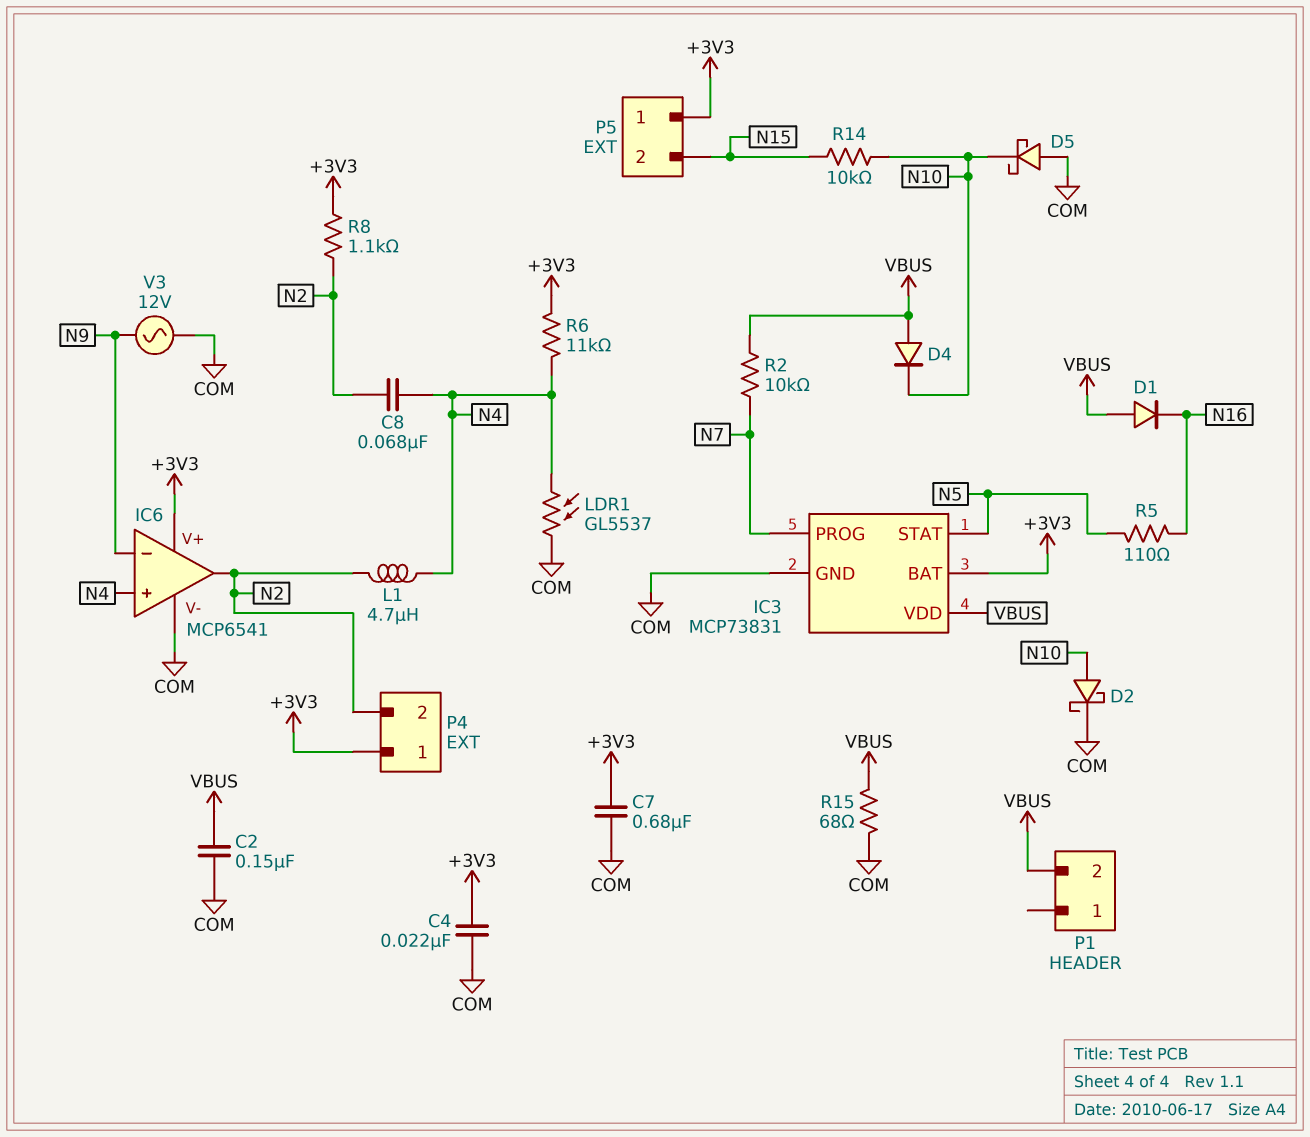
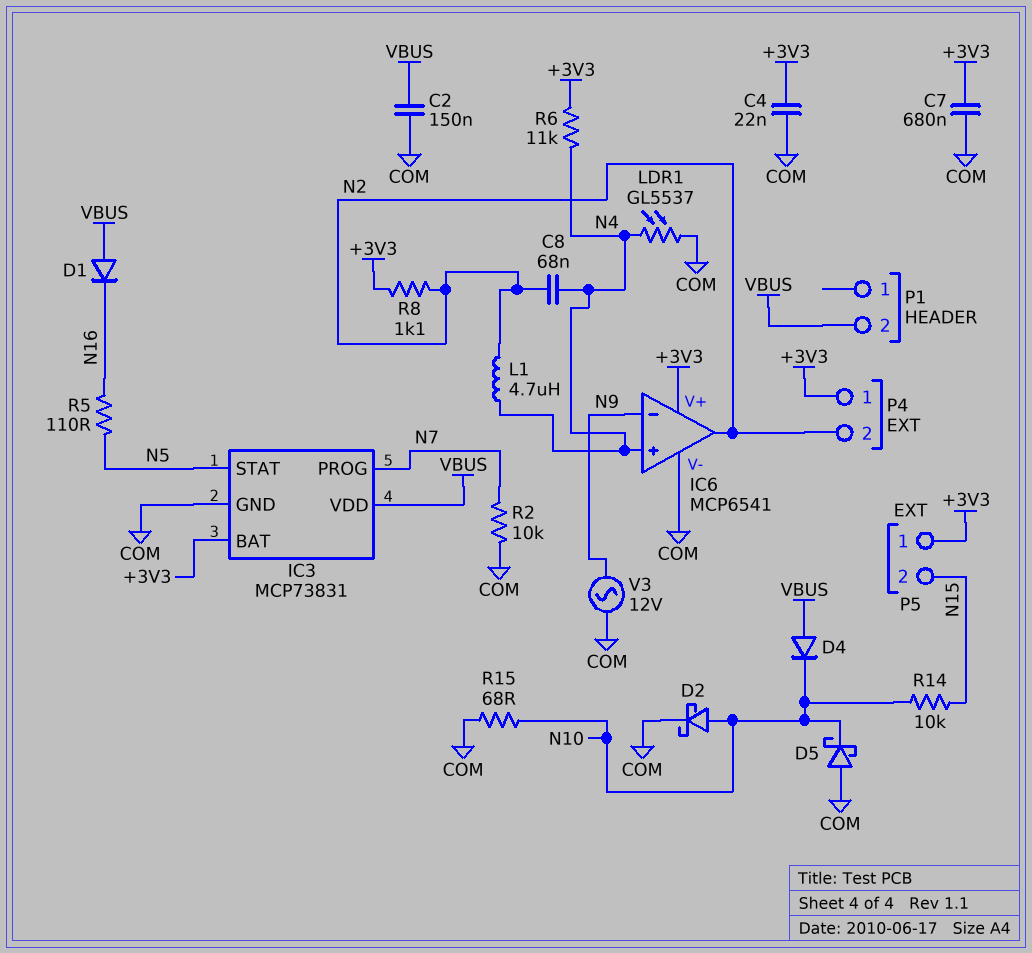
R2: 10k (N7, VBUS) -> 10k (COM, N7)
R15: 68 (COM, VBUS) -> 68 (COM, N10)

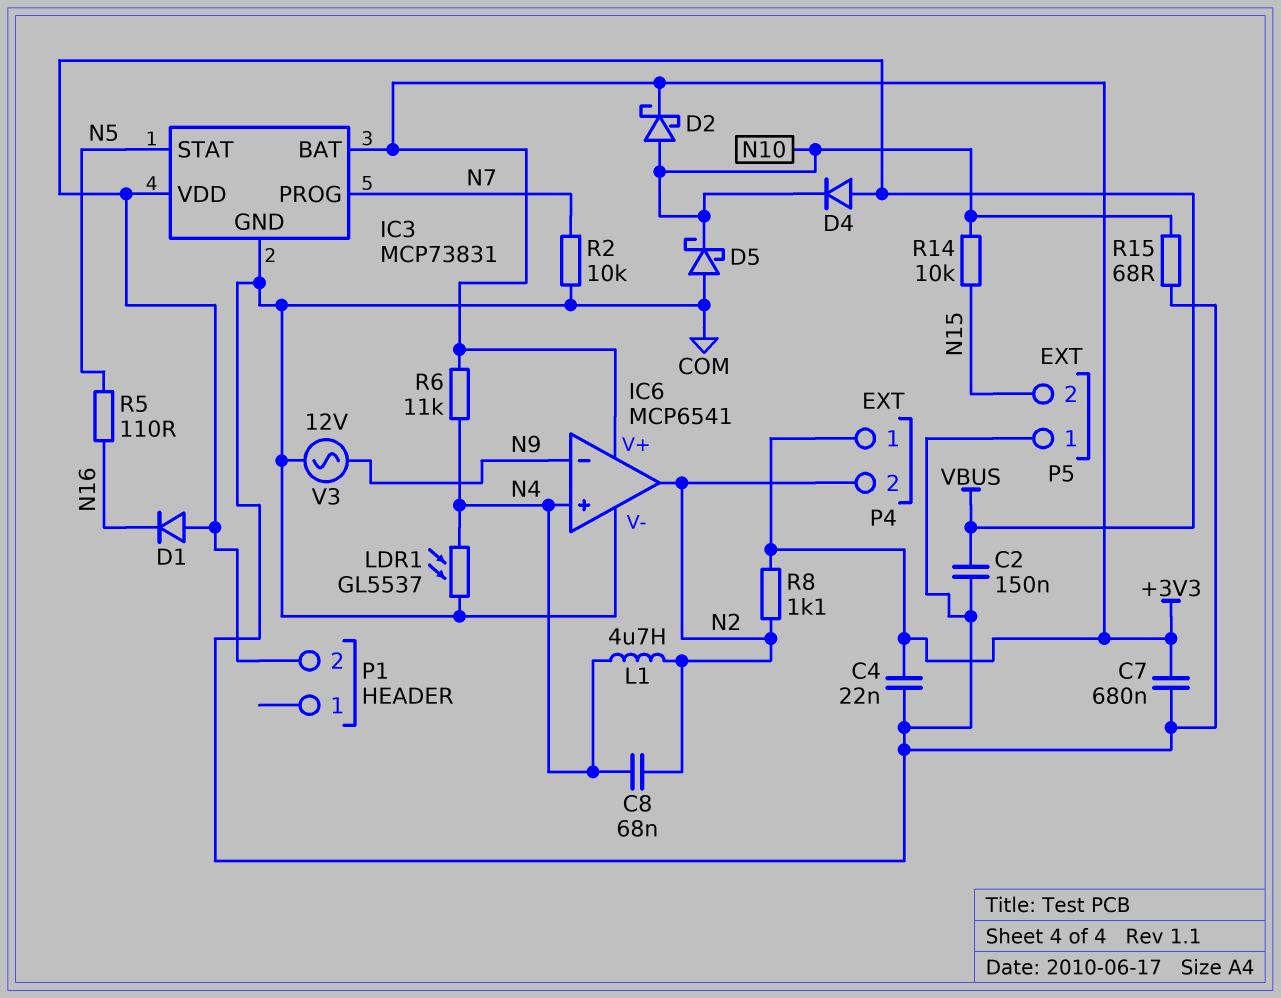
D2: schottky (A N10, K COM) -> schottky (A N10, K +3V3)
P5 pin 1: +3V3 -> COM

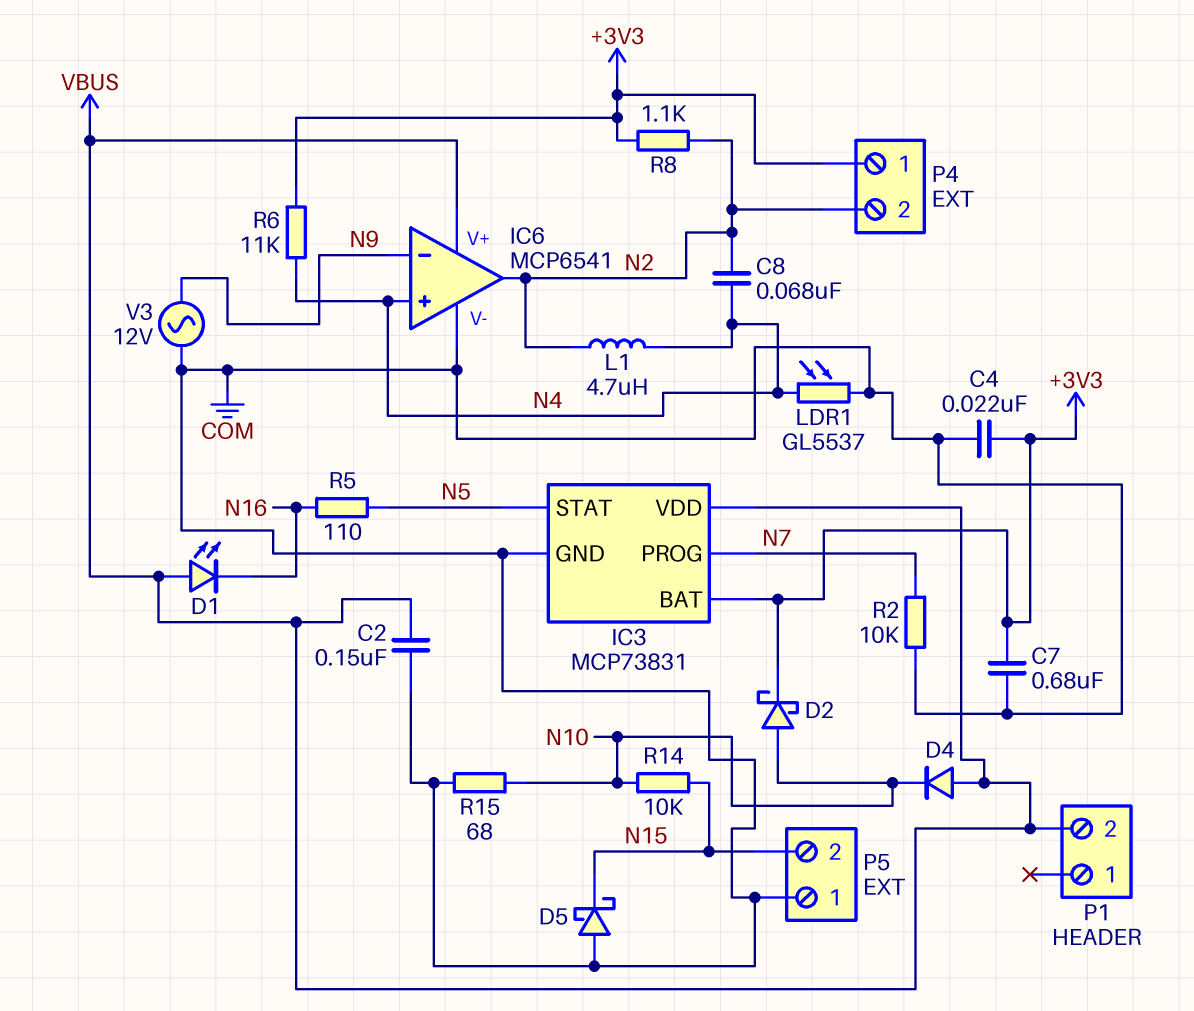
D1: diode (A VBUS, K N16) -> LED (A VBUS, K N16)
D5: schottky (A COM, K N10) -> schottky (A COM, K N15)
IC6 pin V+: +3V3 -> VBUS

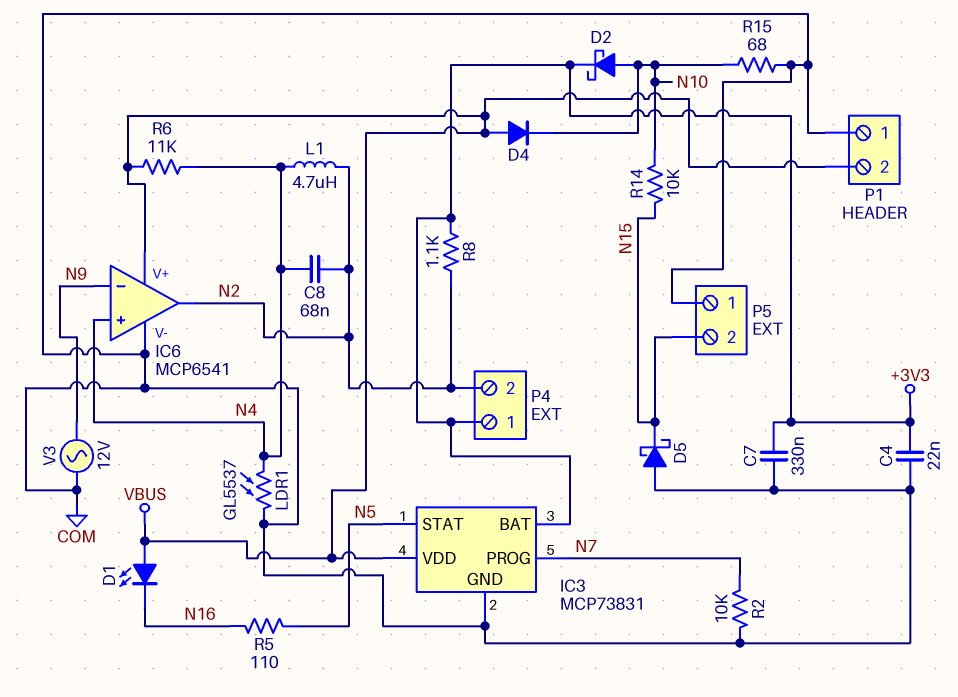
C2: 150nF (COM, VBUS) -> none
C7: 680nF (+3V3, COM) -> 330nF (+3V3, COM)
P1 pin 1: none -> COM
R6: 11k (+3V3, N4) -> 11k (N4, VBUS)

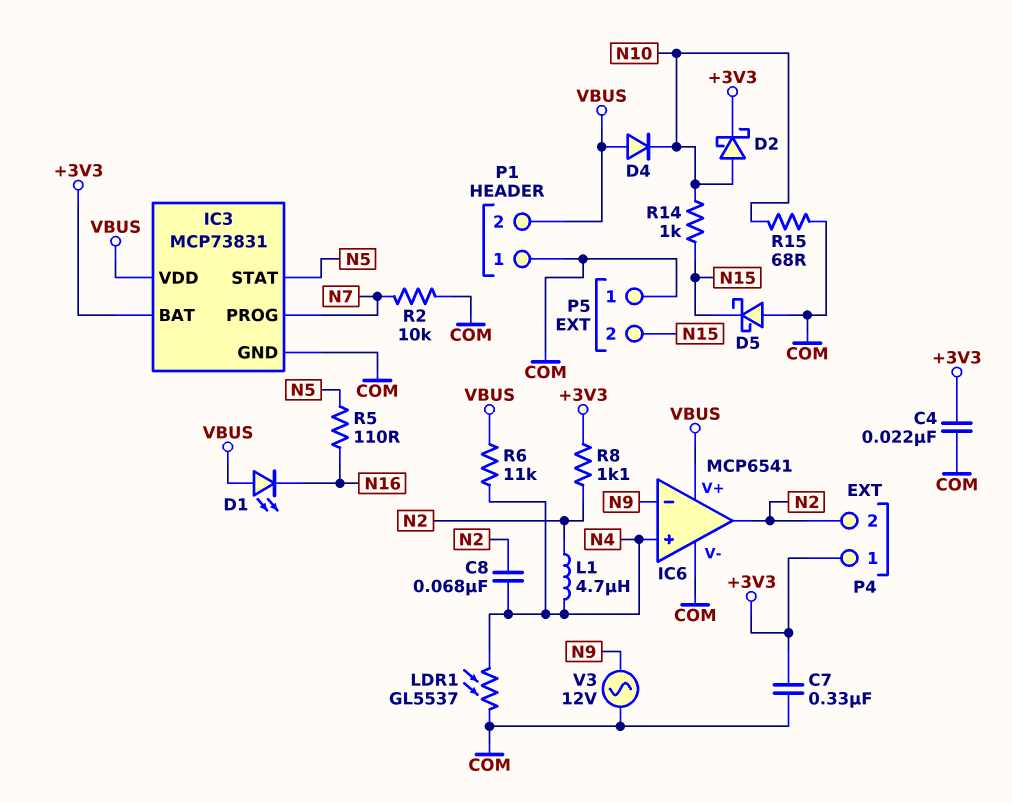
R14: 10k (N10, N15) -> 1k (N10, N15)

